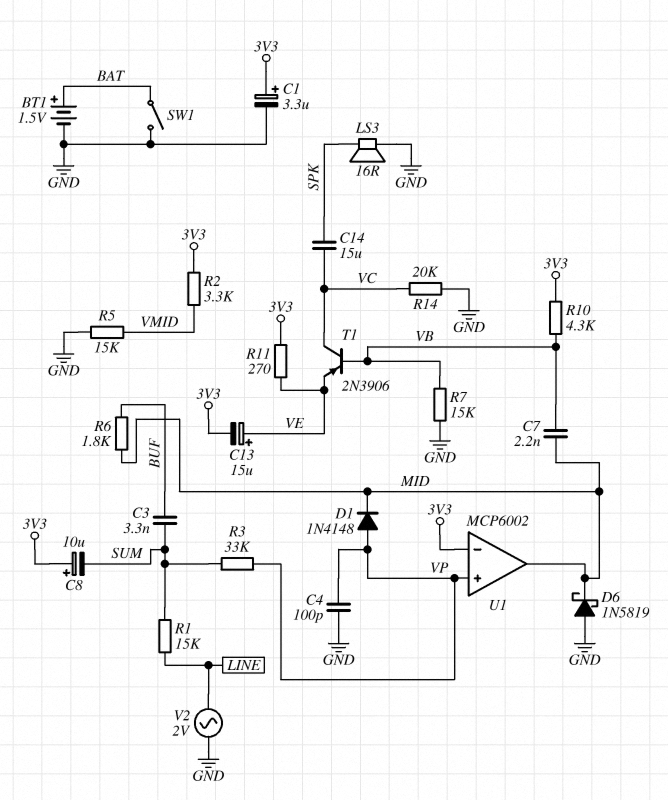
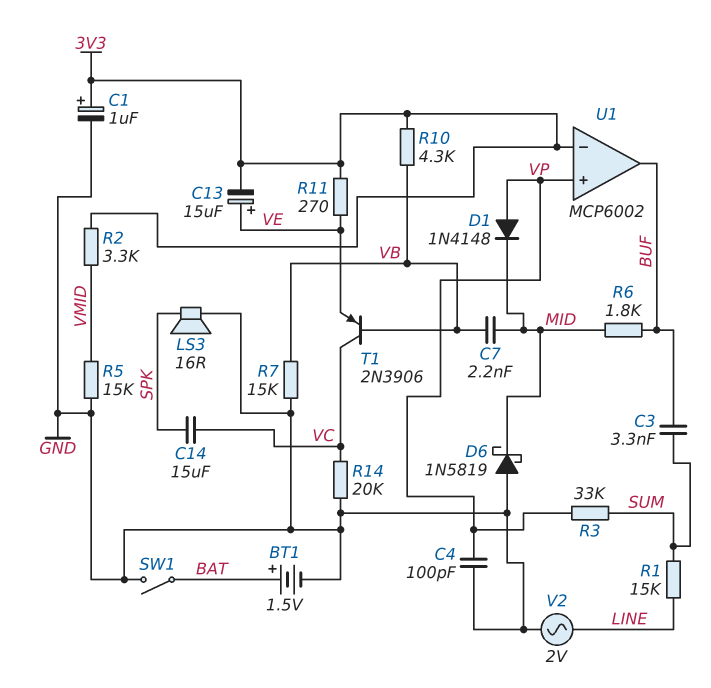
C1: 3.3uF (plus 3V3, minus GND) -> 1uF (plus 3V3, minus GND)
C8: 10uF (plus 3V3, minus SUM) -> none
U1 pin out: MID -> BUF

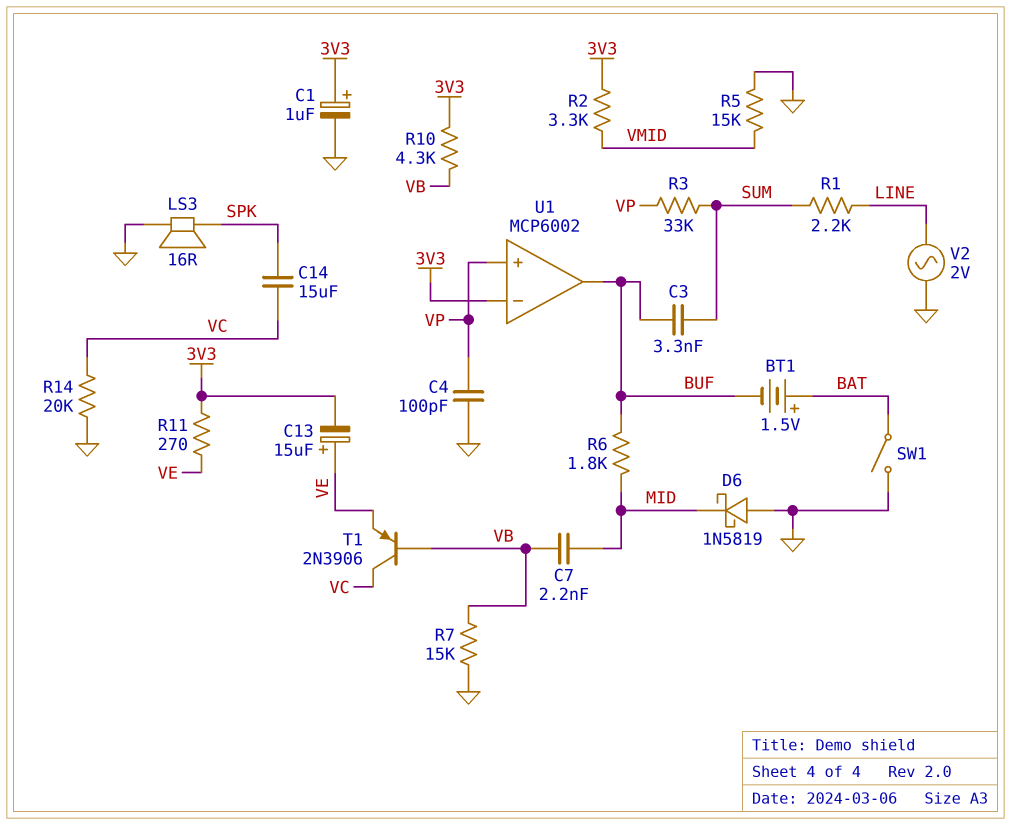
BT1: 1.5V (plus BAT, minus GND) -> 1.5V (plus BAT, minus BUF)
D1: diode 1N4148 (A VP, K MID) -> none
R1: 15k (LINE, SUM) -> 2.2k (LINE, SUM)

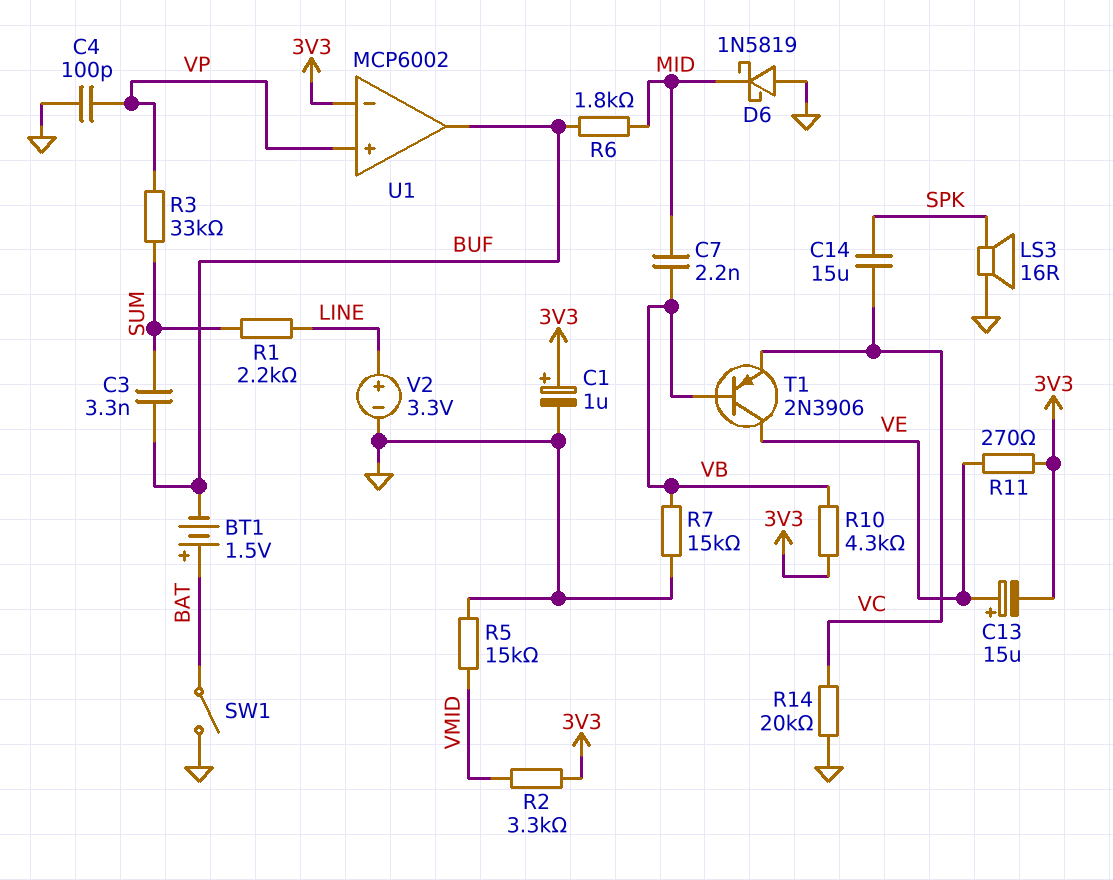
T1: PNP 2N3906 (B VB, C VC, E VE) -> PNP 2N3906 (B VB, C VE, E VC)
V2: AC 2V (GND, LINE) -> 3.3V (plus LINE, minus GND)

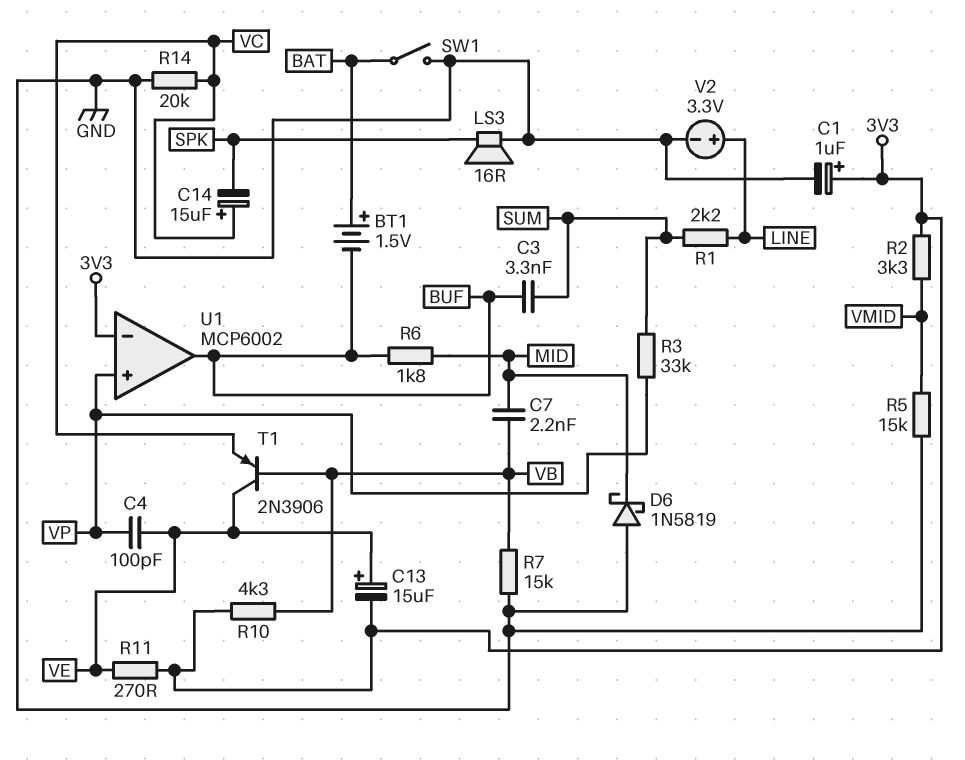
C4: 100pF (GND, VP) -> 100pF (VE, VP)
C14: 15uF (SPK, VC) -> 15uF (plus VC, minus SPK)

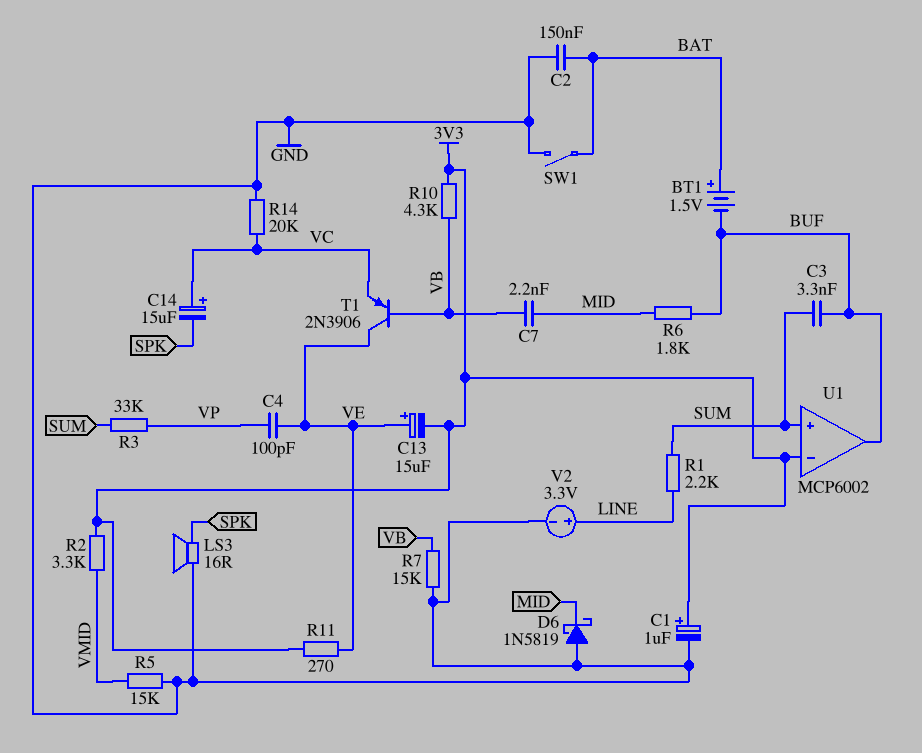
C2: none -> 150nF (BAT, GND)
U1 pin in+: VP -> SUM

